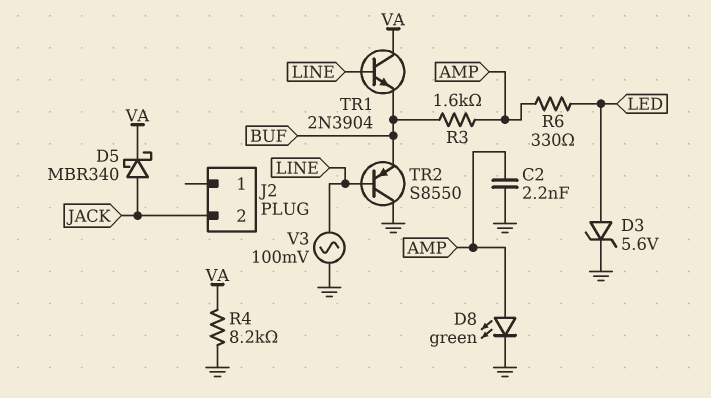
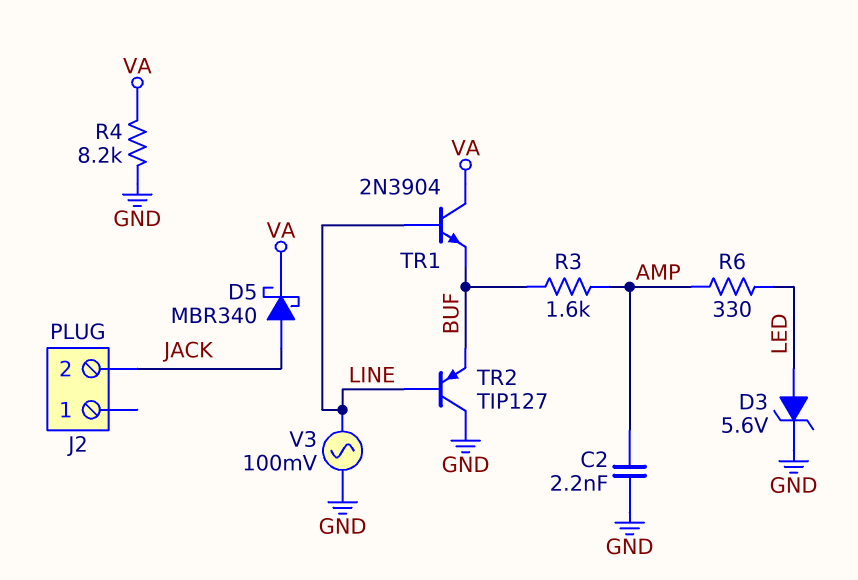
D8: LED green (A AMP, K GND) -> none
TR2: PNP S8550 (B LINE, C GND, E BUF) -> PNP TIP127 (B LINE, C GND, E BUF)

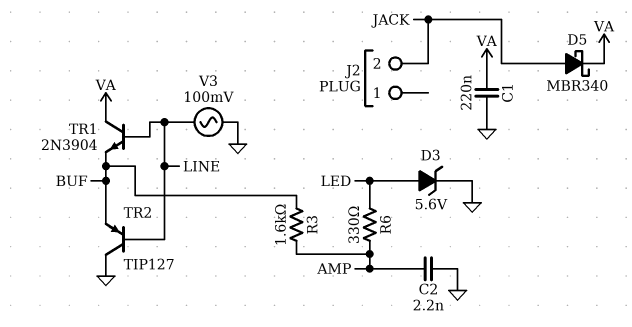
C1: none -> 220nF (GND, VA)
R4: 8.2k (GND, VA) -> none

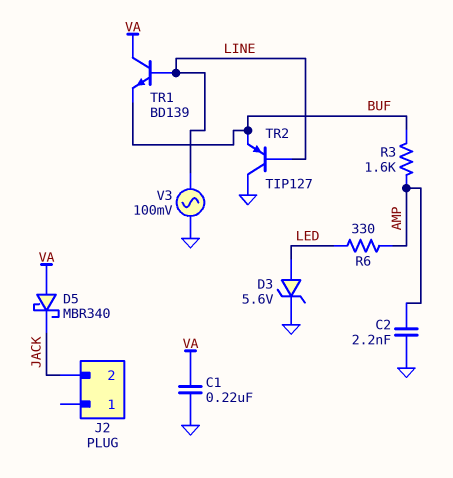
D5: schottky MBR340 (A JACK, K VA) -> schottky MBR340 (A VA, K JACK)
TR1: NPN 2N3904 (B LINE, C VA, E BUF) -> NPN BD139 (B LINE, C VA, E BUF)

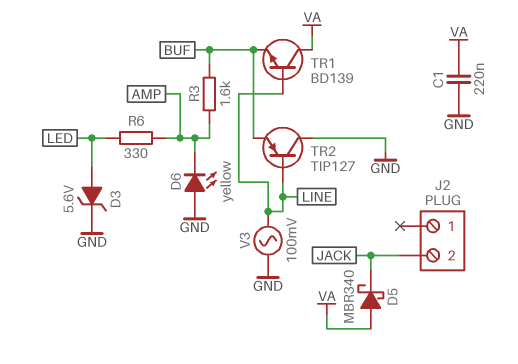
C2: 2.2nF (AMP, GND) -> none
D6: none -> LED yellow (A GND, K AMP)

